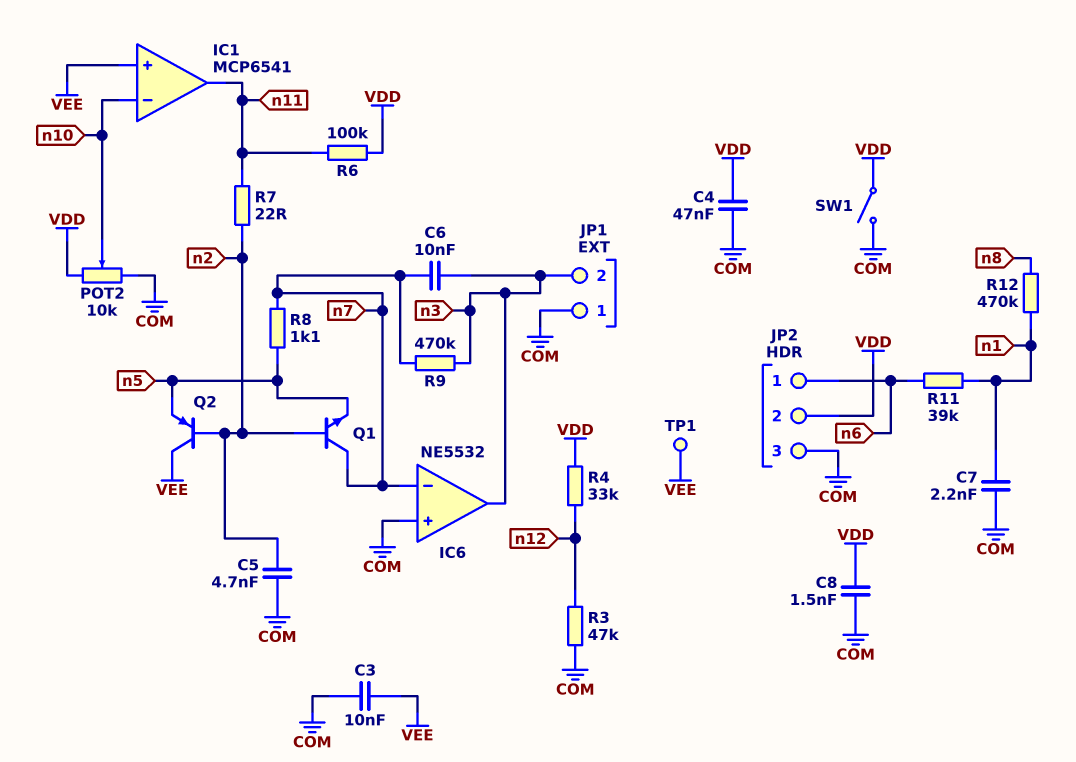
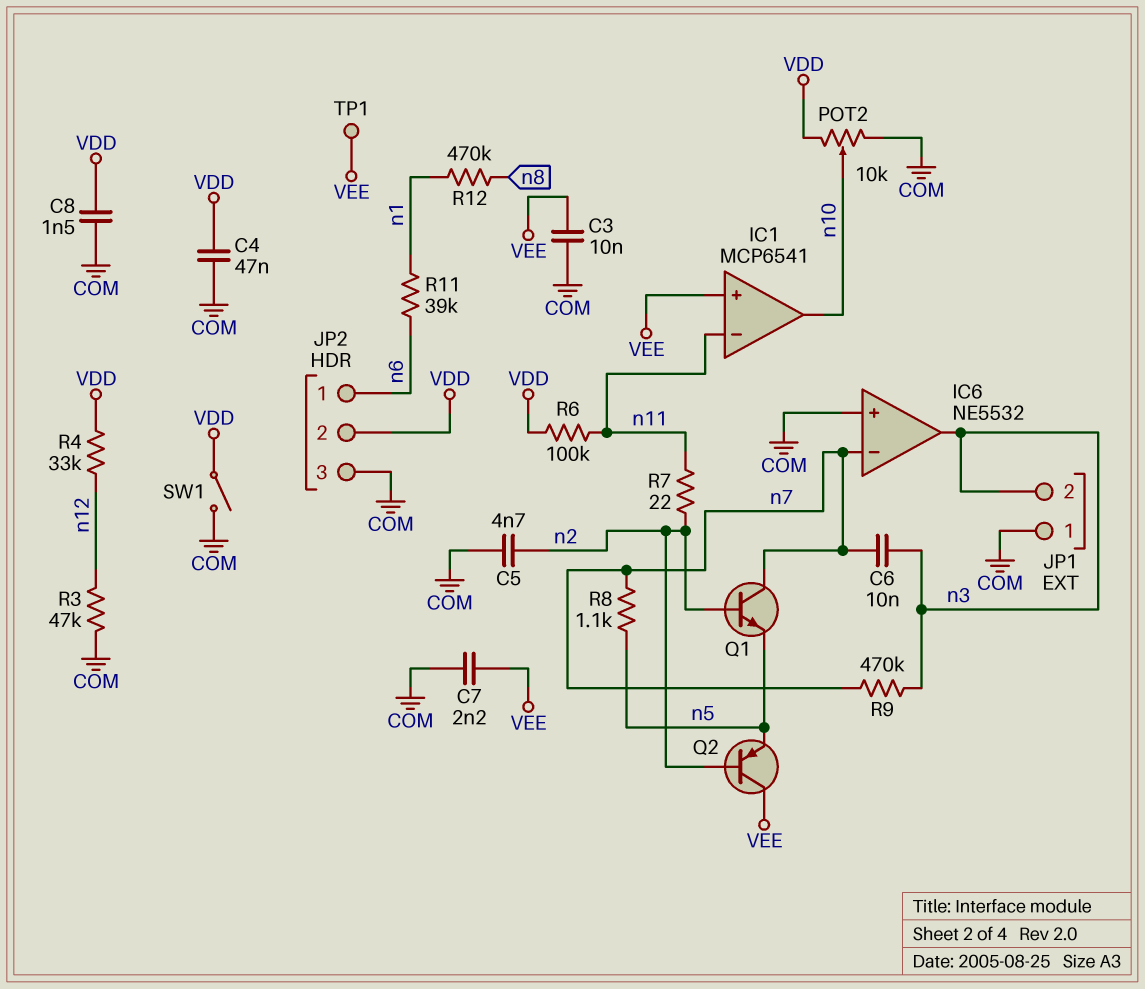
C7: 2.2nF (COM, n1) -> 2.2nF (COM, VEE)
IC1 pin in-: n10 -> n11
IC1 pin out: n11 -> n10

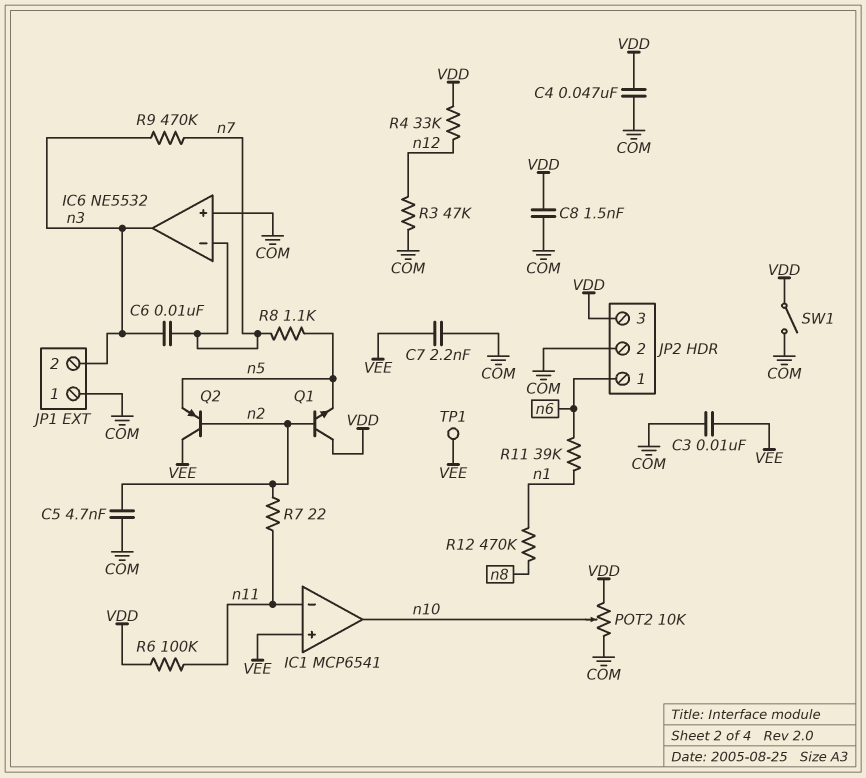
JP2 pin 2: VDD -> COM
JP2 pin 3: COM -> VDD
Q1: NPN (B n2, C n7, E n5) -> NPN (B n2, C VDD, E n5)

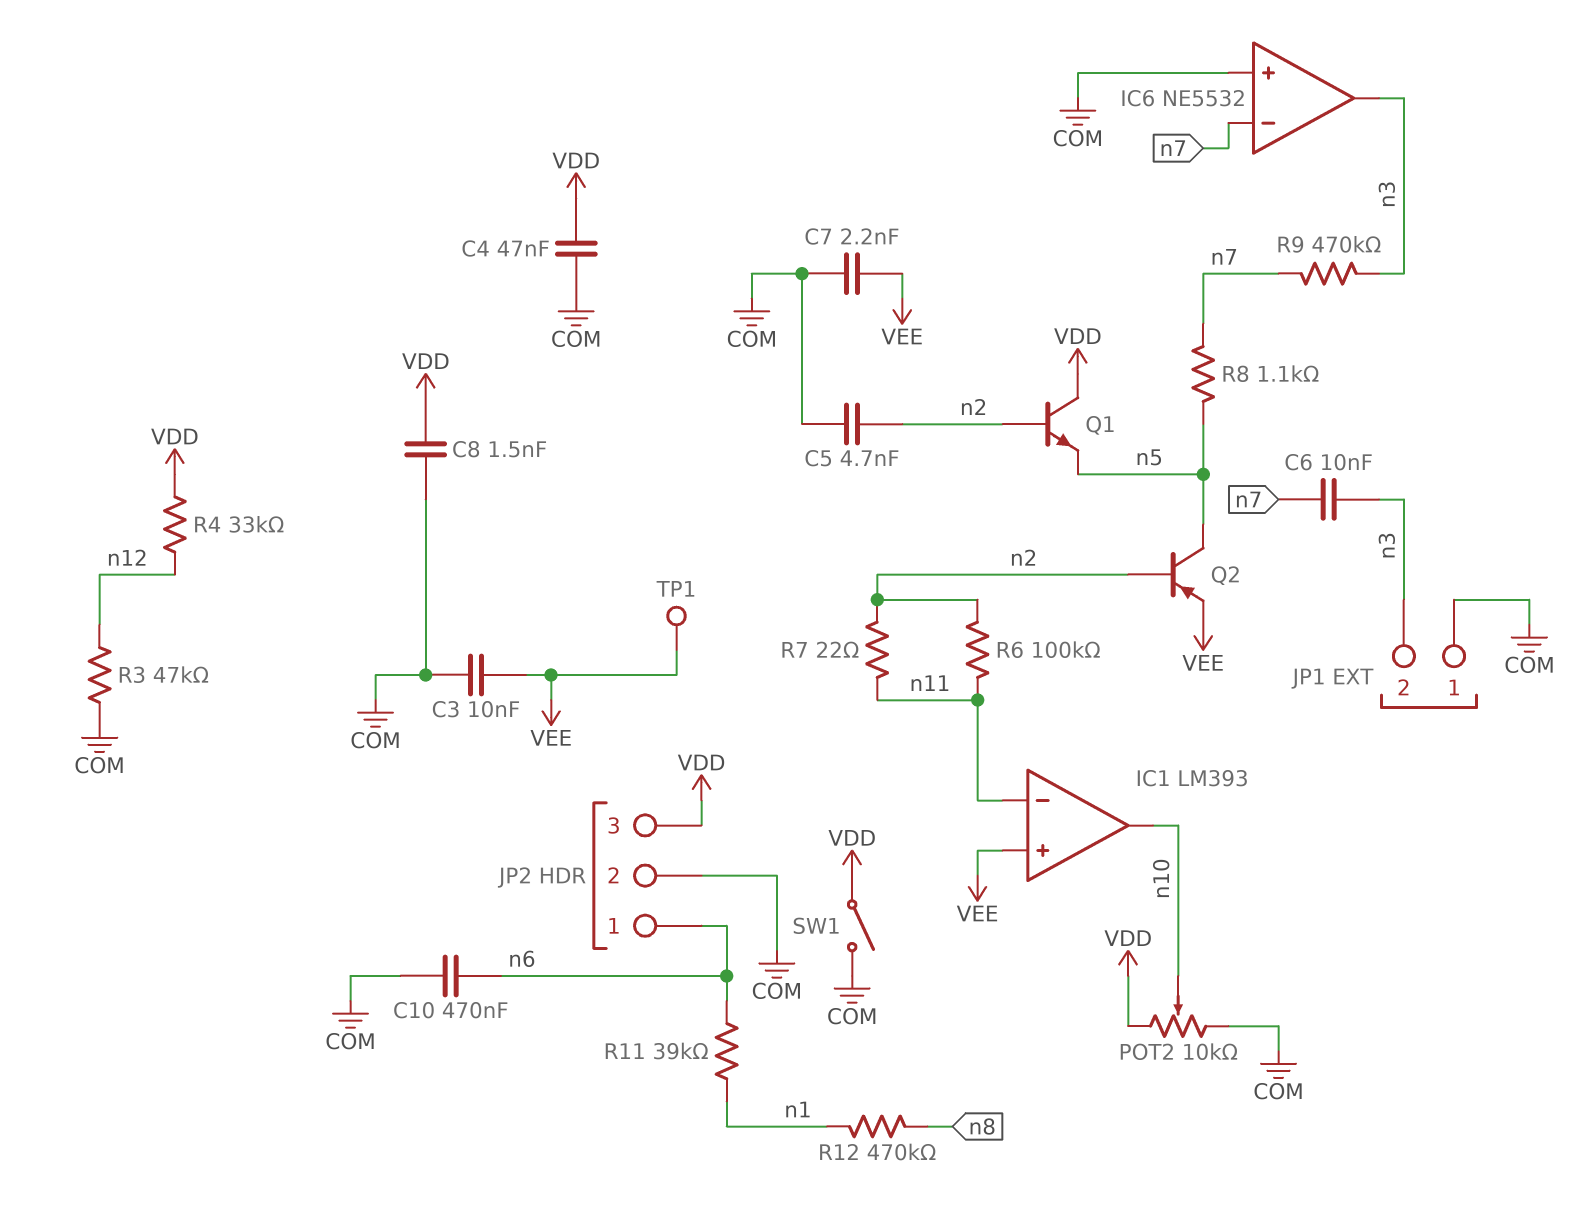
C10: none -> 470nF (COM, n6)
IC1: MCP6541 -> LM393
Q2: PNP (B n2, C VEE, E n5) -> PNP (B n2, C n5, E VEE)
R6: 100k (VDD, n11) -> 100k (n2, n11)

